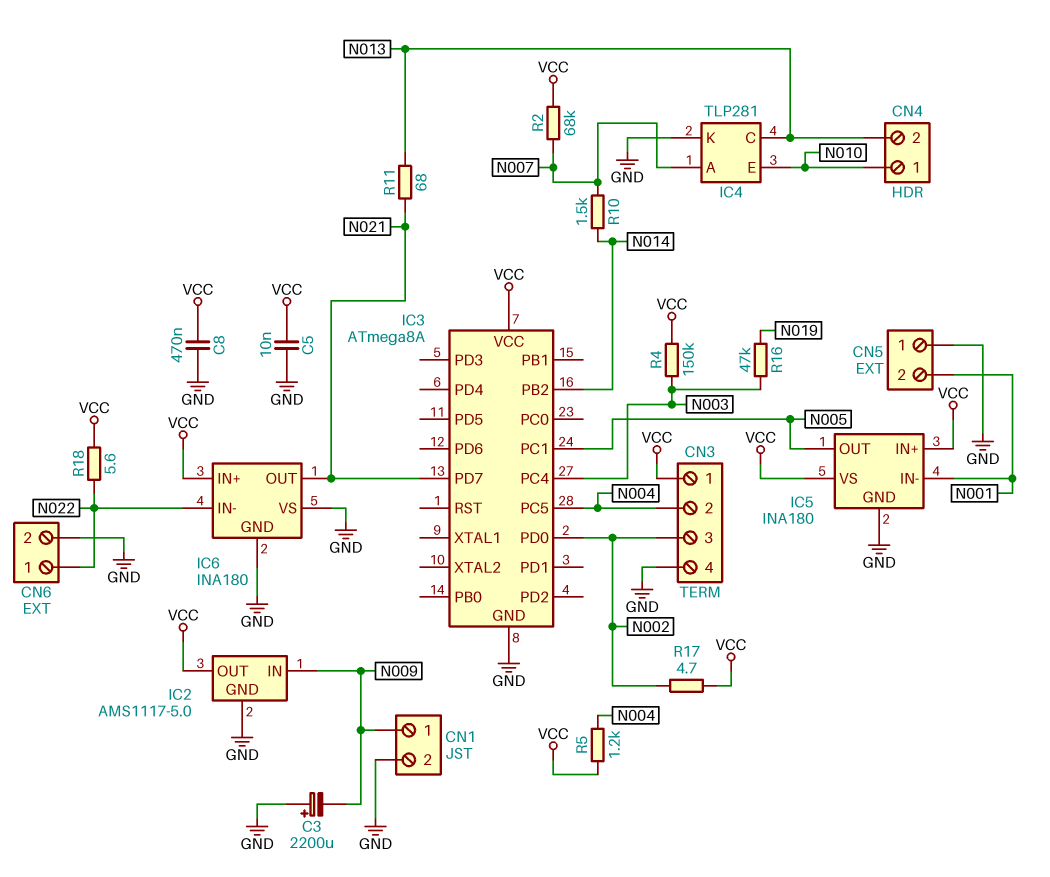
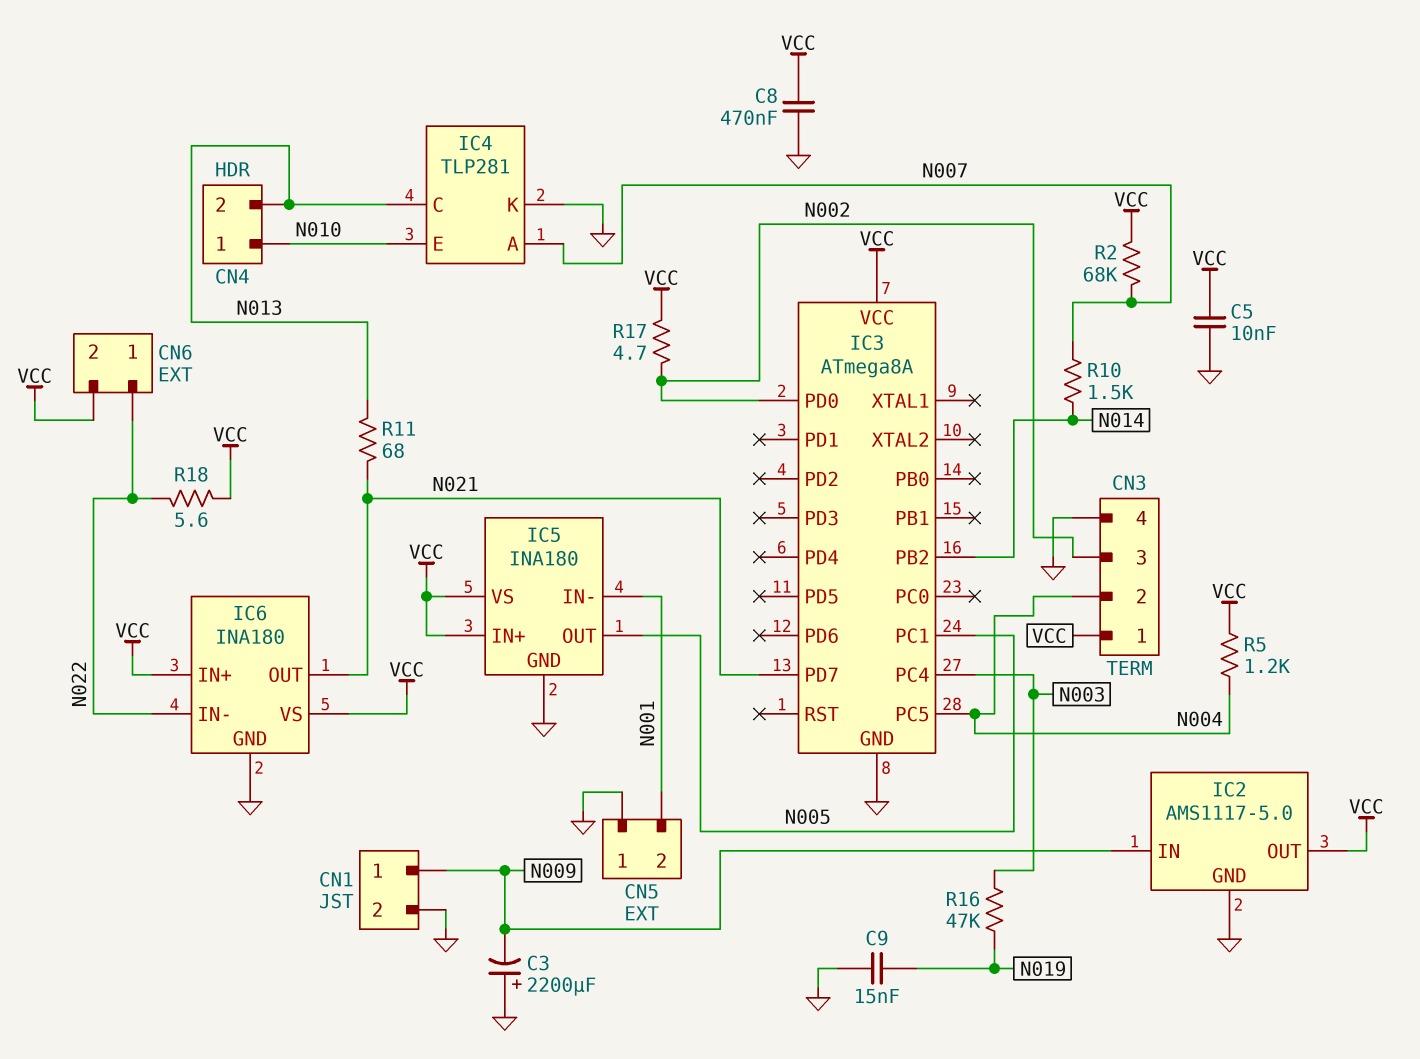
C9: none -> 15nF (GND, N019)
CN6 pin 2: GND -> VCC
IC6 pin VS: GND -> VCC
R4: 150k (N003, VCC) -> none

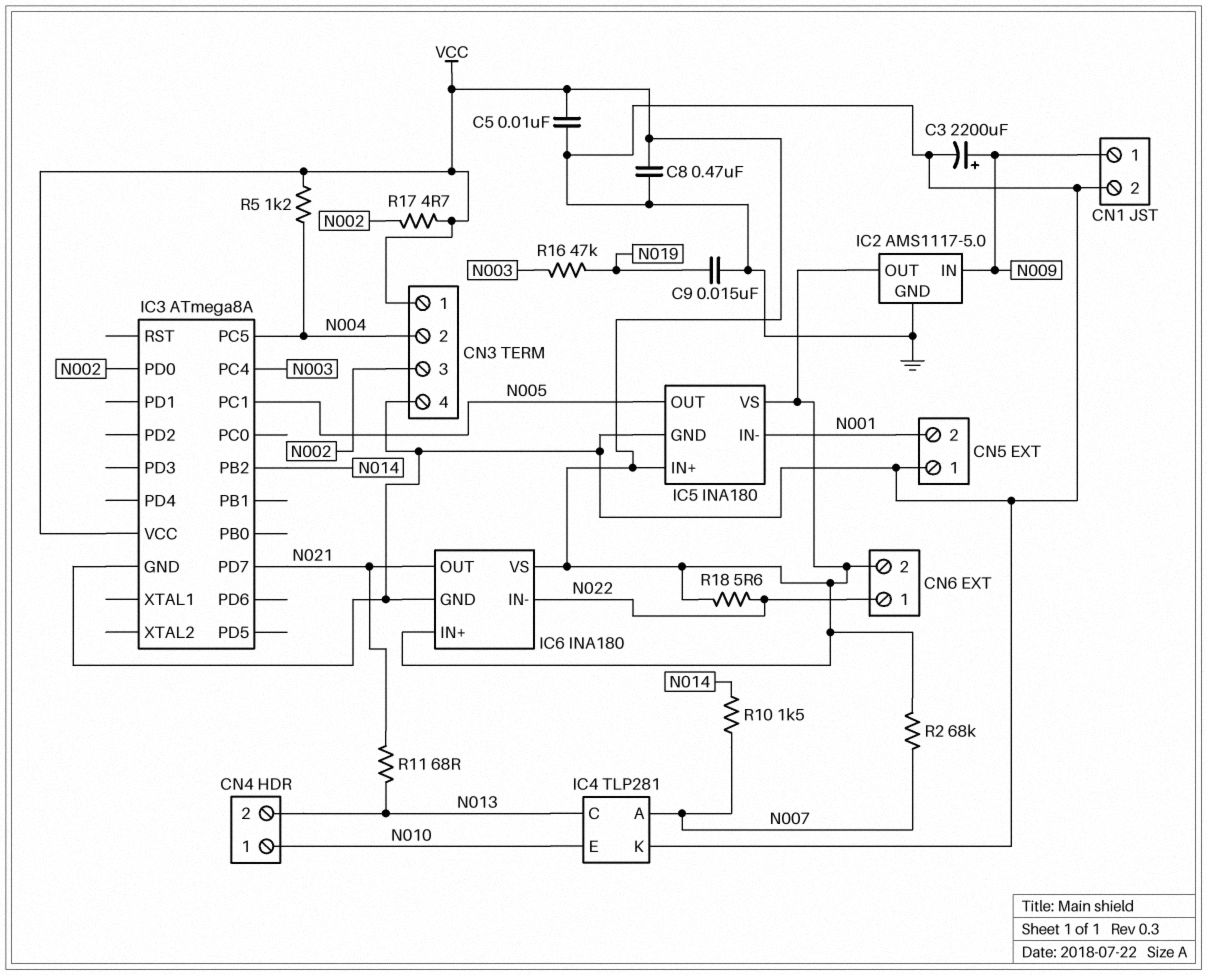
C3: 2200uF (plus GND, minus N009) -> 2200uF (plus N009, minus GND)

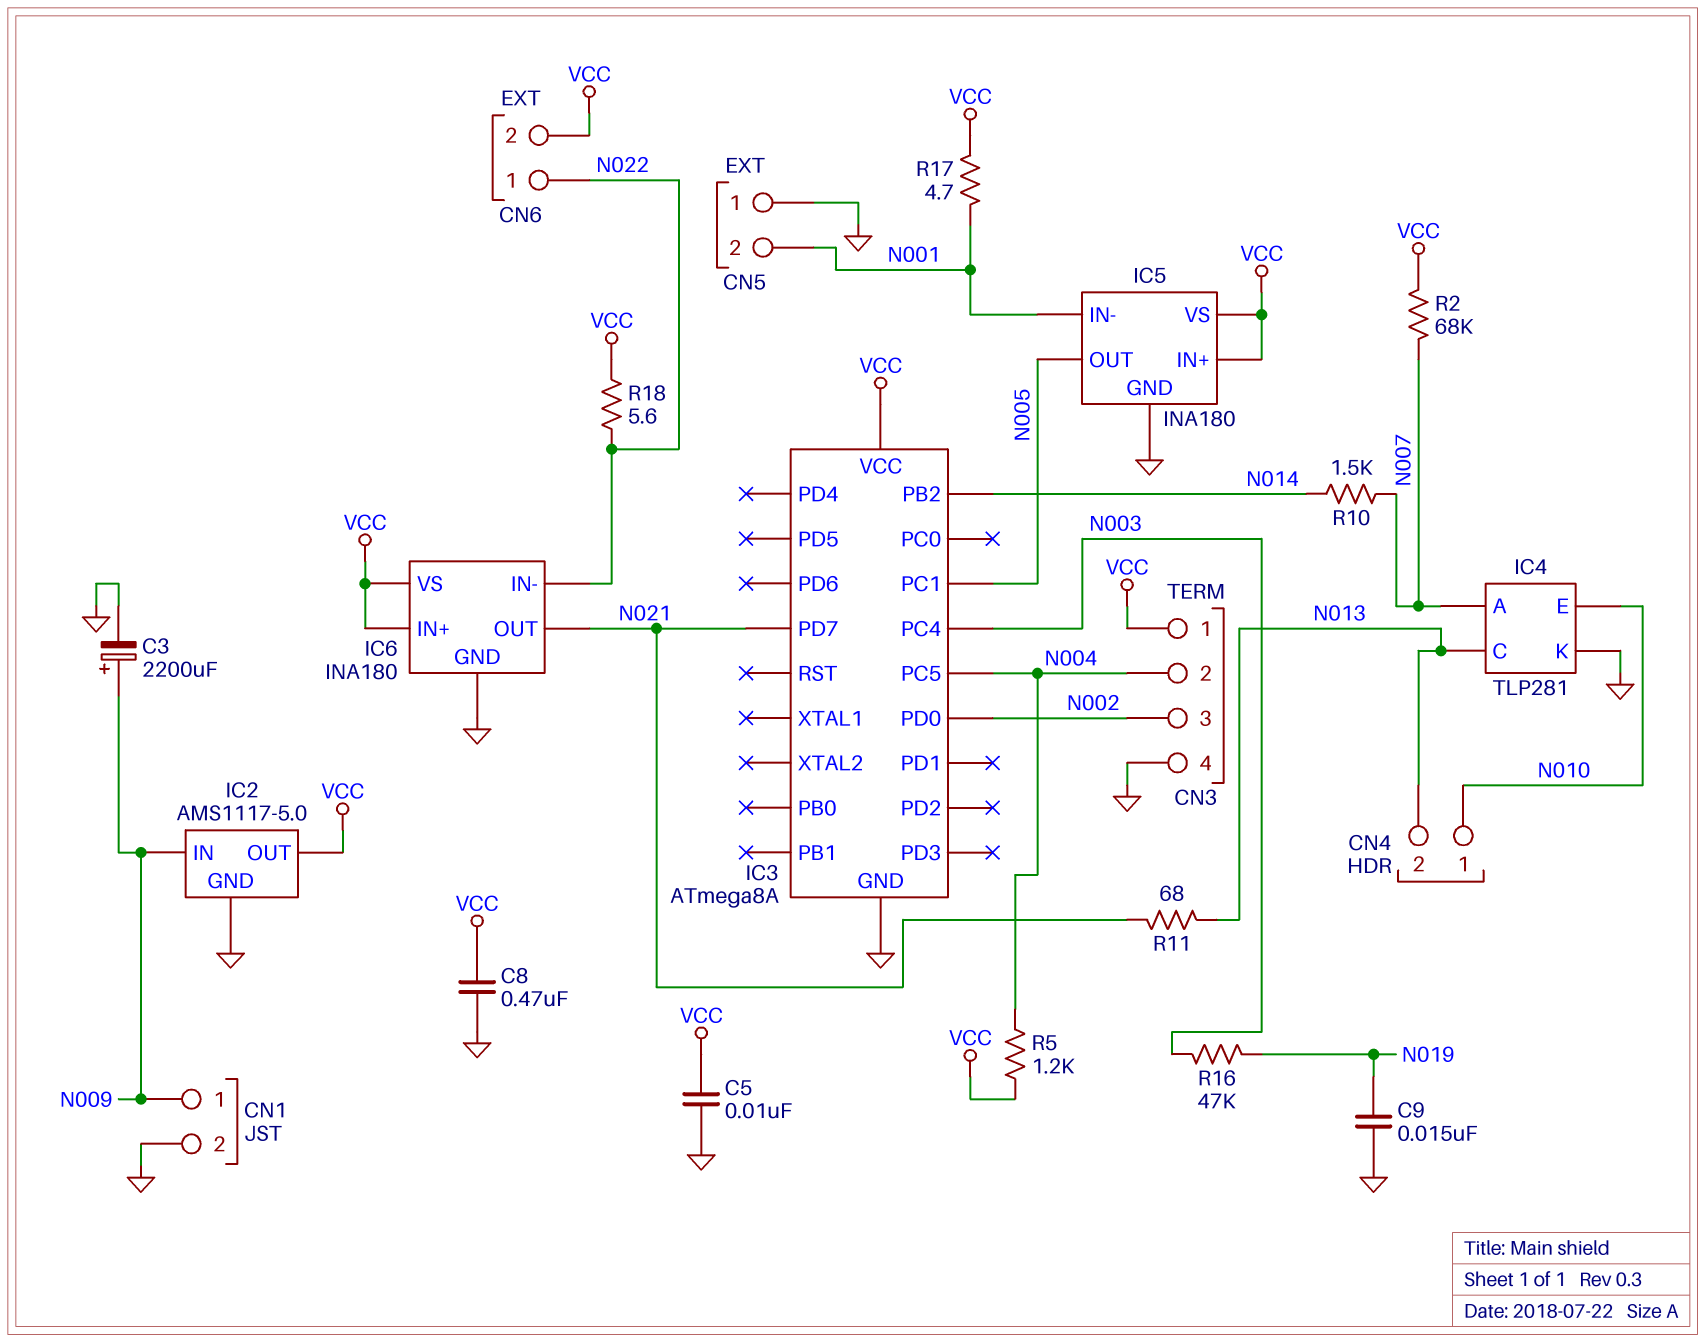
R17: 4.7 (N002, VCC) -> 4.7 (N001, VCC)

